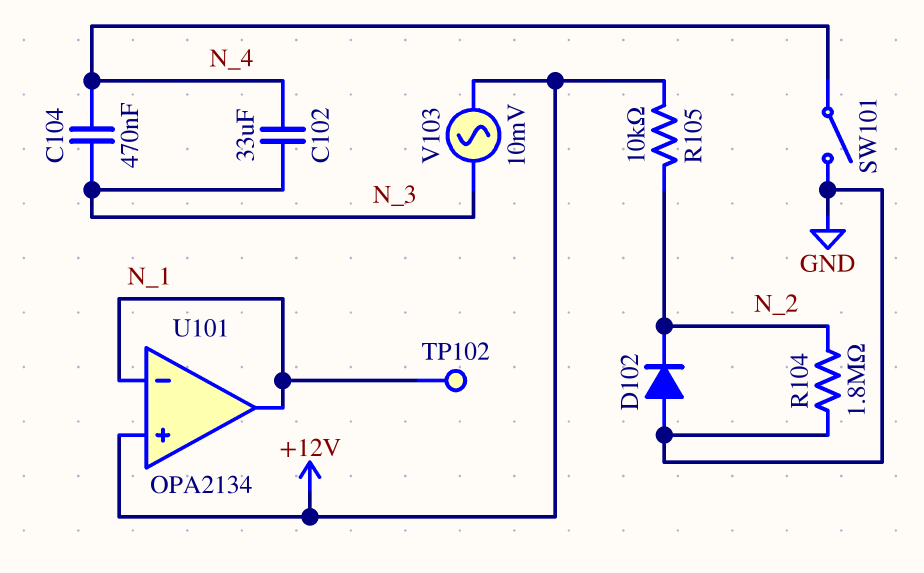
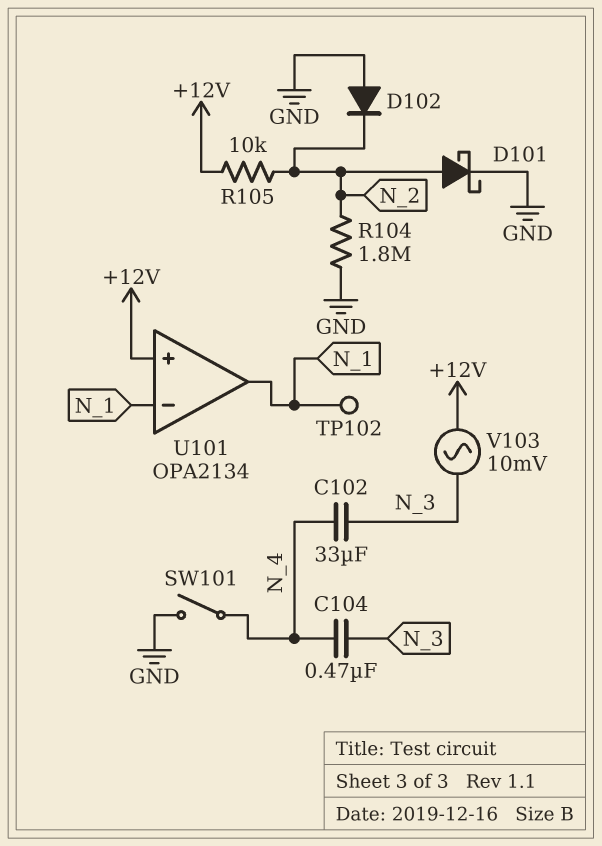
D101: none -> schottky (A N_2, K GND)

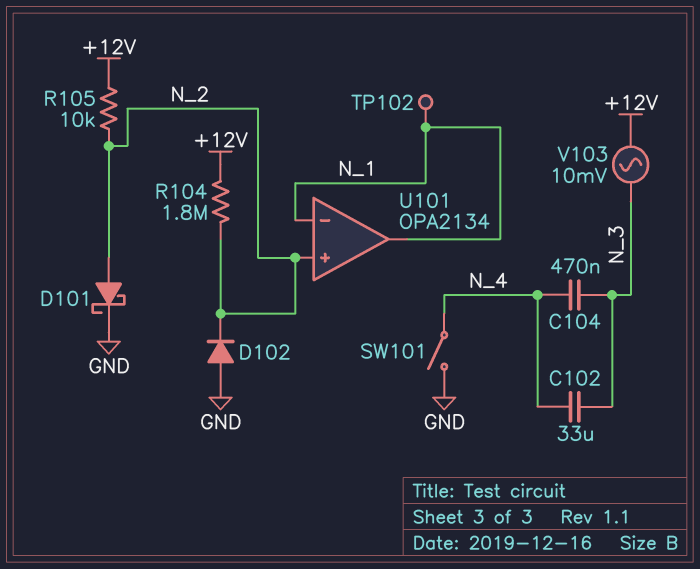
R104: 1.8M (GND, N_2) -> 1.8M (+12V, N_2)
U101 pin in+: +12V -> N_2

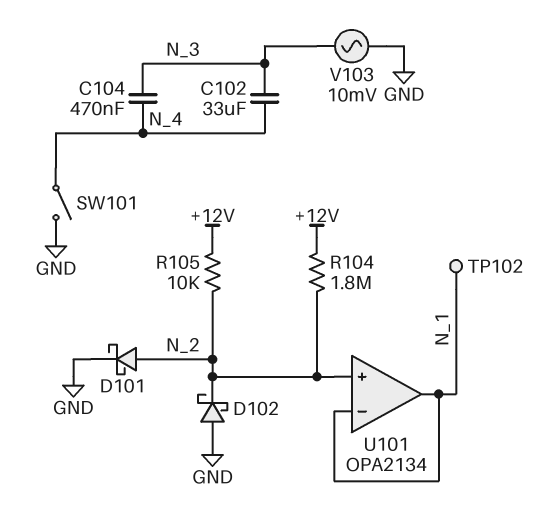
D102: diode (A GND, K N_2) -> schottky (A GND, K N_2)
V103: AC 10mV (+12V, N_3) -> AC 10mV (GND, N_3)

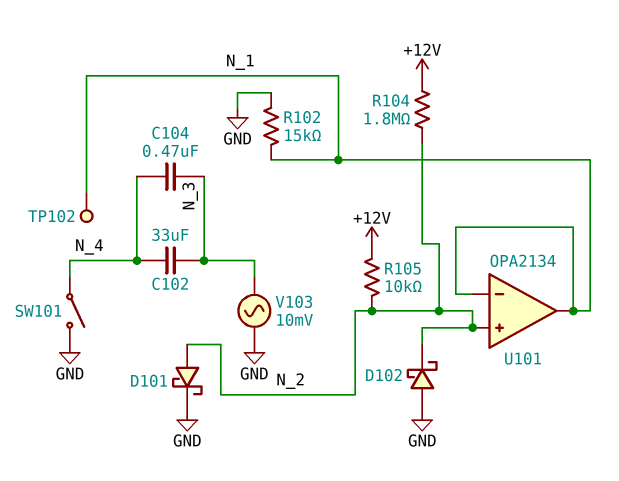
R102: none -> 15k (GND, N_1)

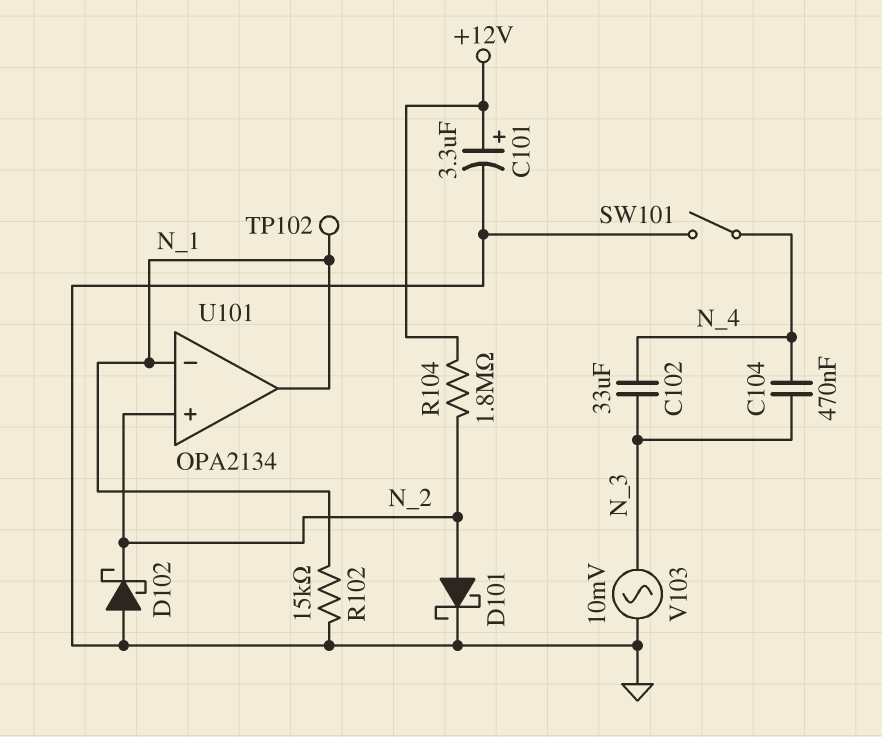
C101: none -> 3.3uF (plus +12V, minus GND)
R105: 10k (+12V, N_2) -> none

